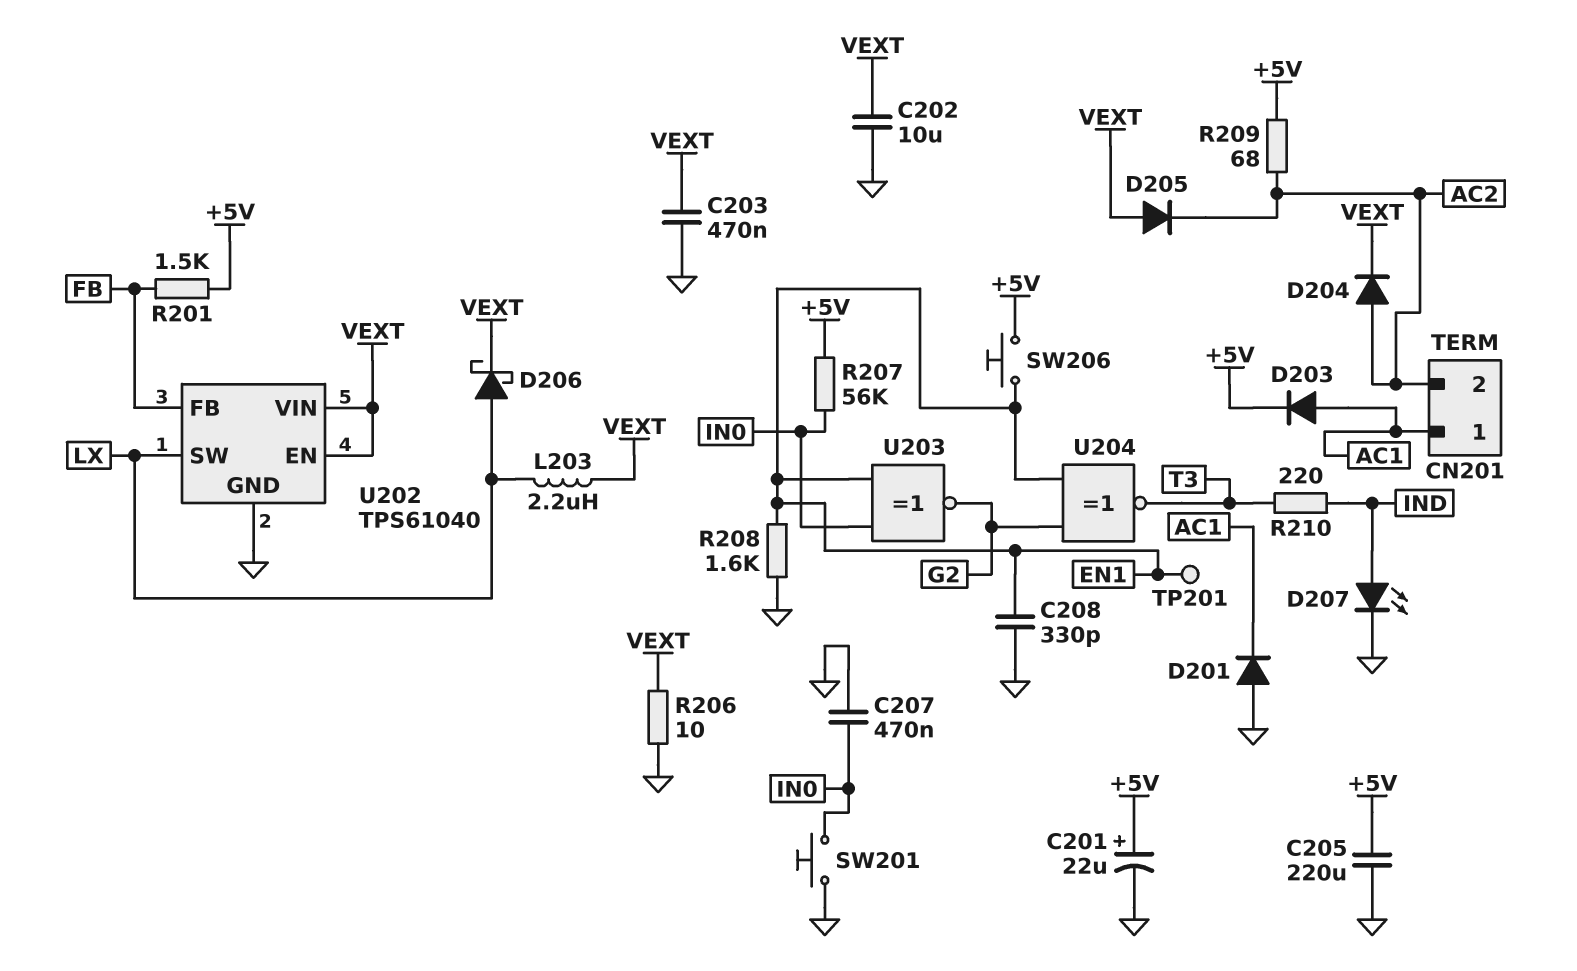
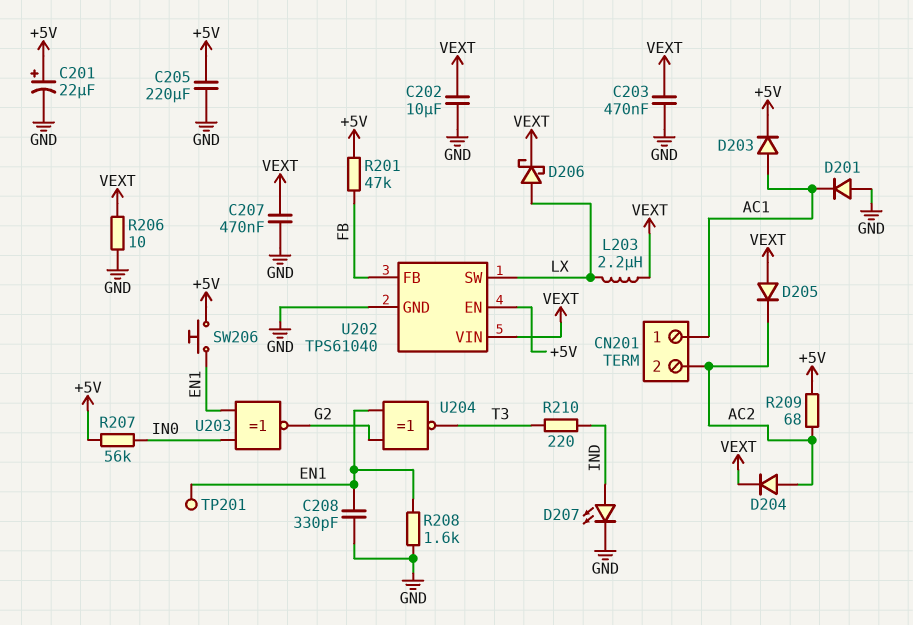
C207: 470nF (GND, IN0) -> 470nF (GND, VEXT)
R201: 1.5k (+5V, FB) -> 47k (+5V, FB)
SW201: button (GND, IN0) -> none
U202 pin EN: VEXT -> +5V

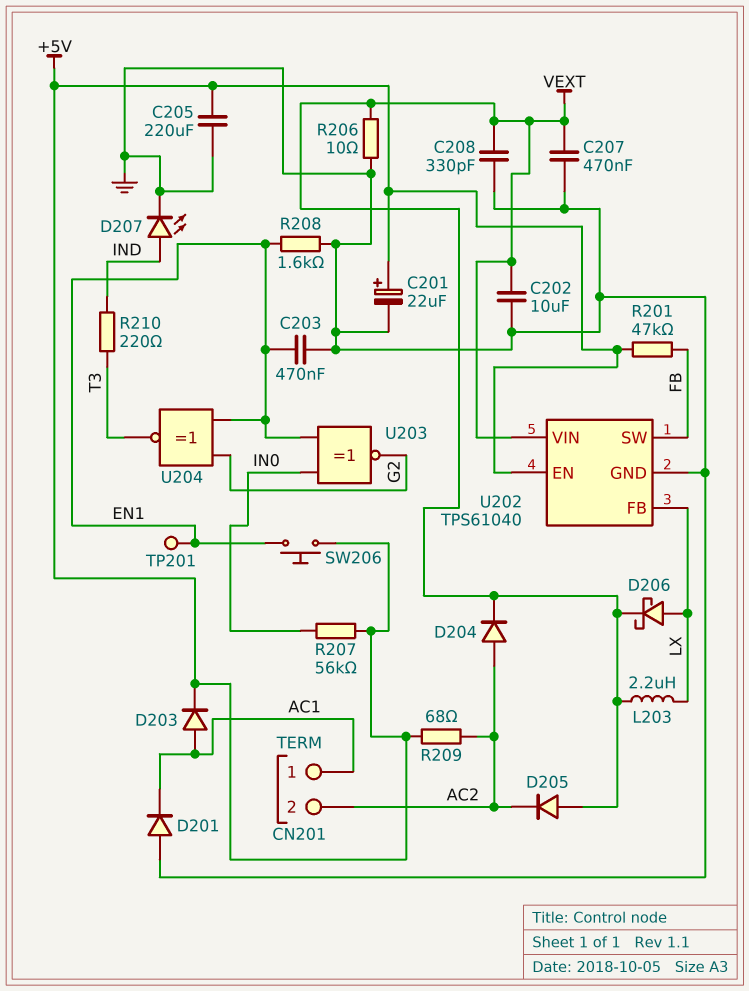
C203: 470nF (GND, VEXT) -> 470nF (EN1, GND)
C208: 330pF (EN1, GND) -> 330pF (GND, VEXT)
U202 pin FB: FB -> LX
U202 pin SW: LX -> FB

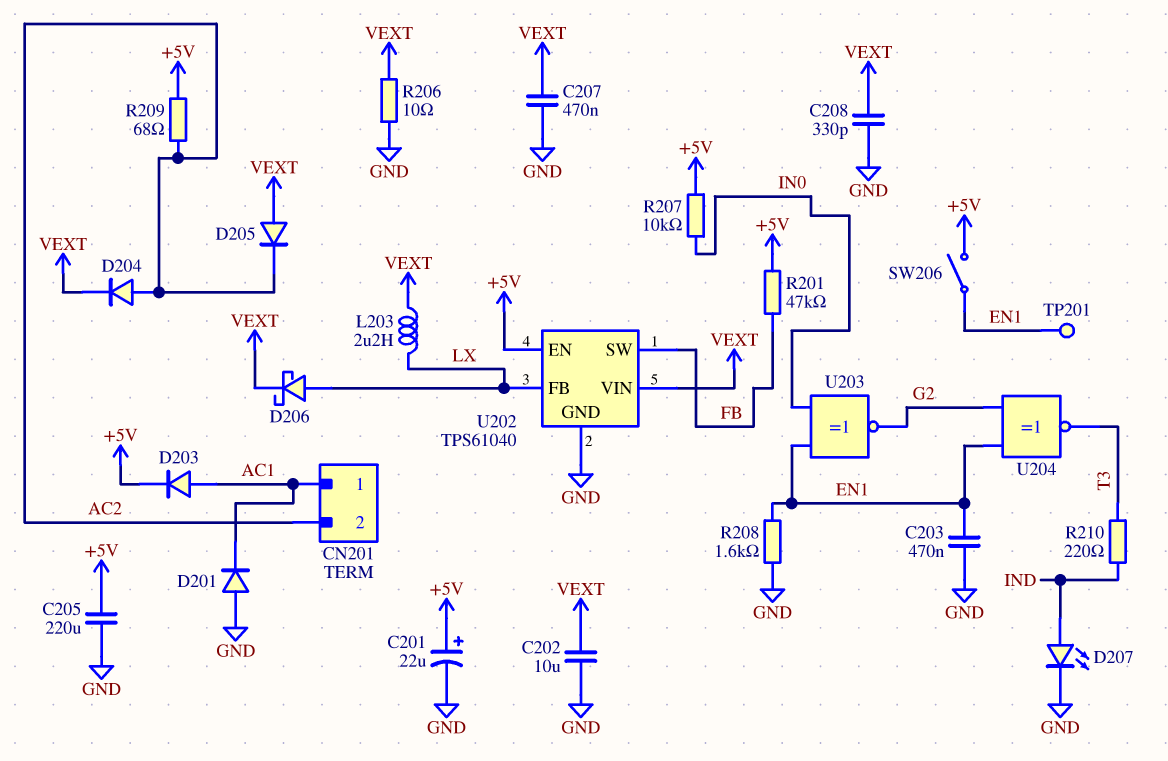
R207: 56k (+5V, IN0) -> 10k (+5V, IN0)
SW206: button (+5V, EN1) -> switch (+5V, EN1)

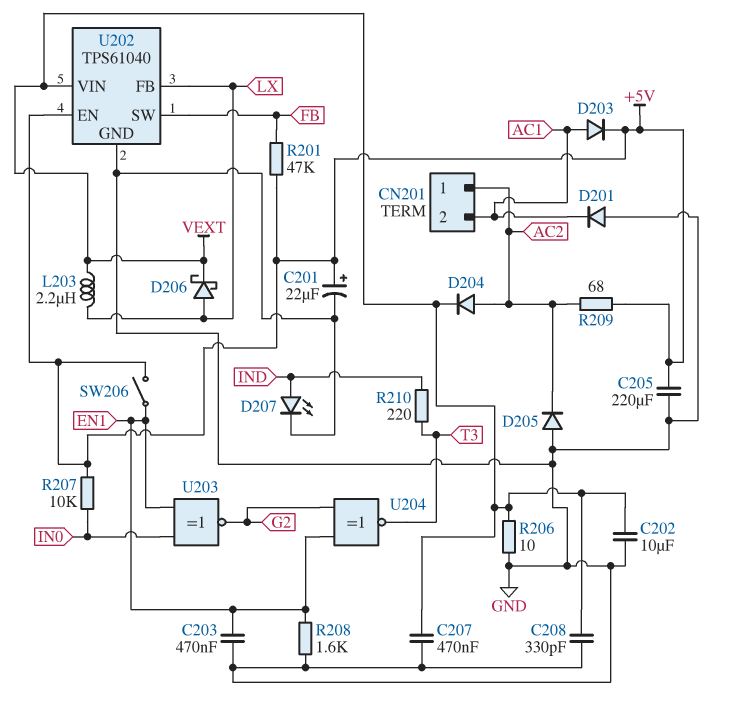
CN201 pin 1: AC1 -> AC2
CN201 pin 2: AC2 -> AC1
D205: diode (A VEXT, K AC2) -> diode (A GND, K AC2)
TP201: test point (EN1) -> none

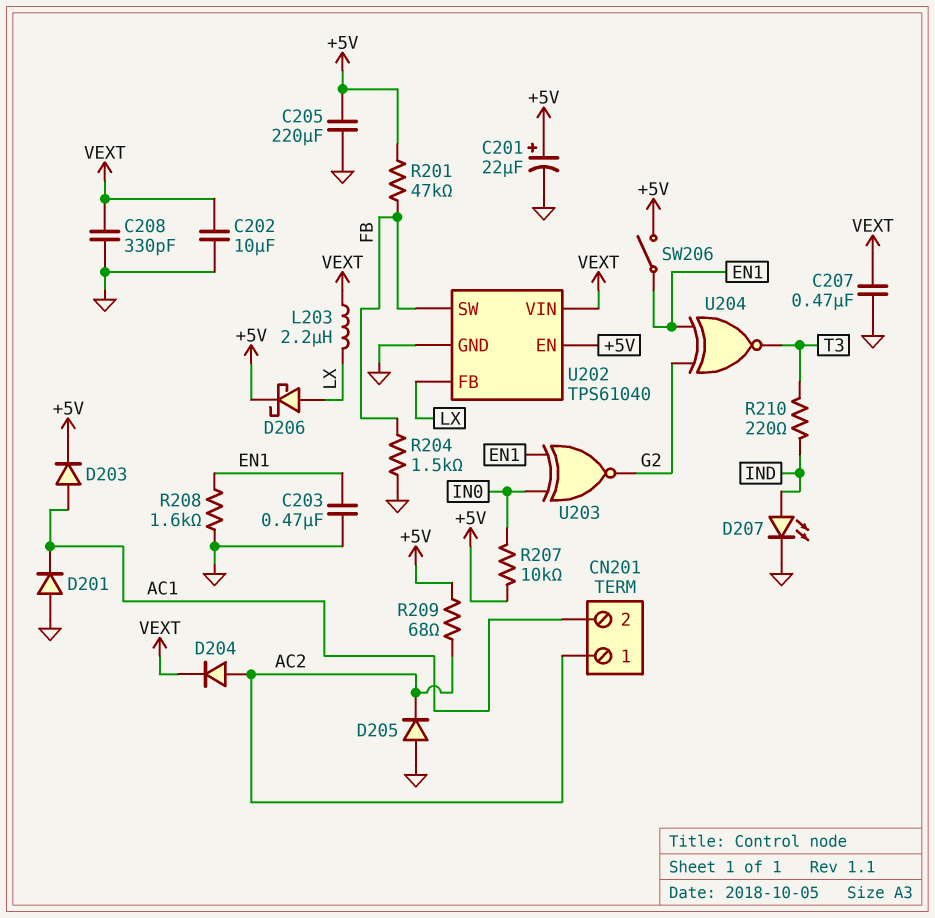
D206: schottky (A LX, K VEXT) -> schottky (A LX, K +5V)
R204: none -> 1.5k (FB, GND)
R206: 10 (GND, VEXT) -> none

